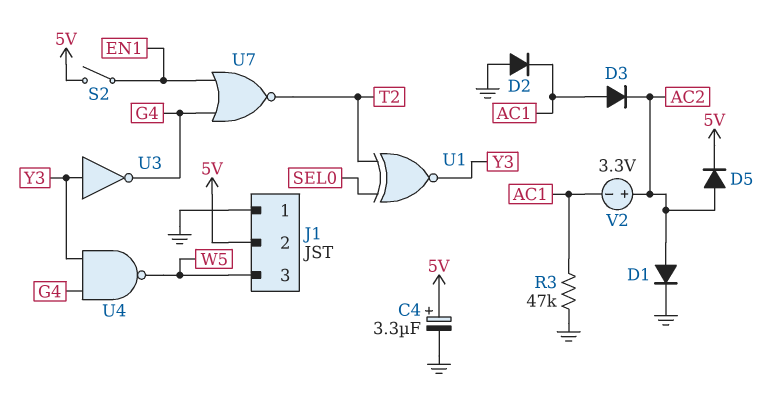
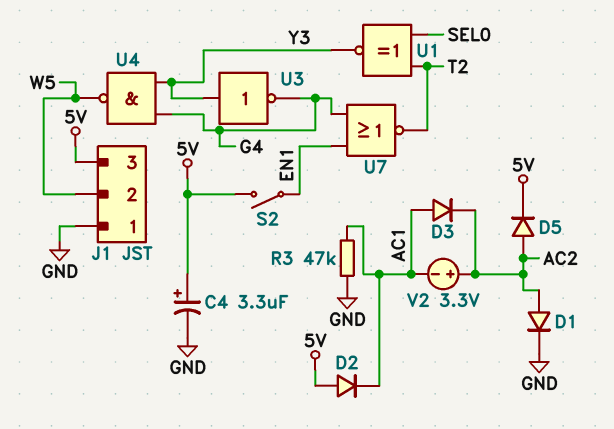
D2: diode (A GND, K AC1) -> diode (A 5V, K AC1)
J1 pin 2: 5V -> W5
J1 pin 3: W5 -> 5V

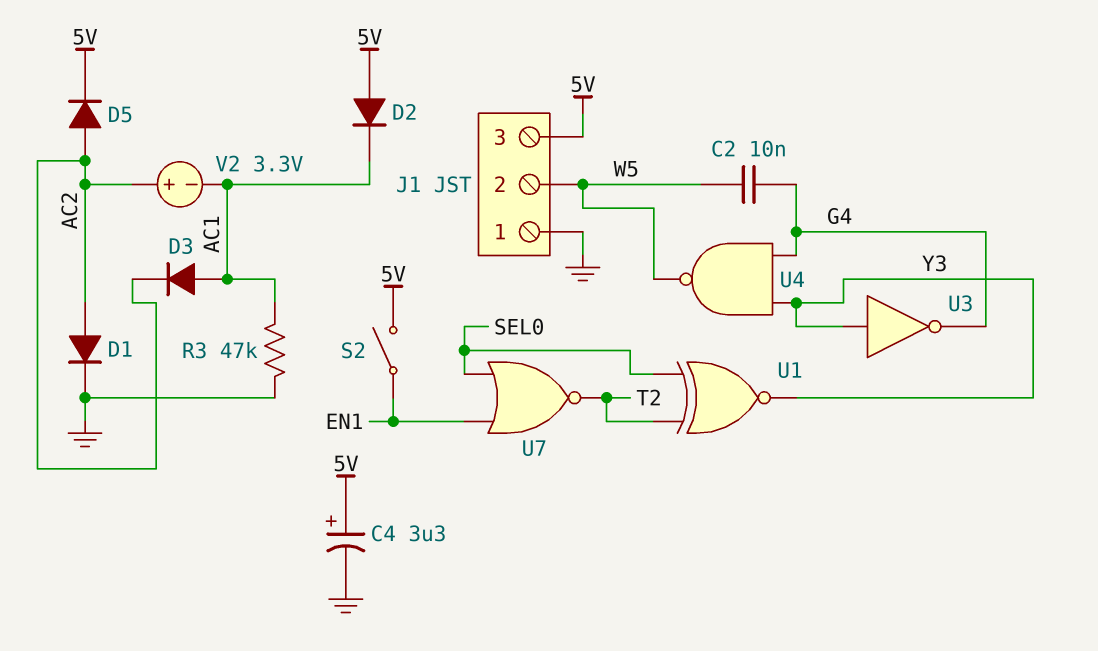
C2: none -> 10nF (G4, W5)
U7: NOR (in EN1, in G4, out T2) -> NOR (in EN1, in SEL0, out T2)

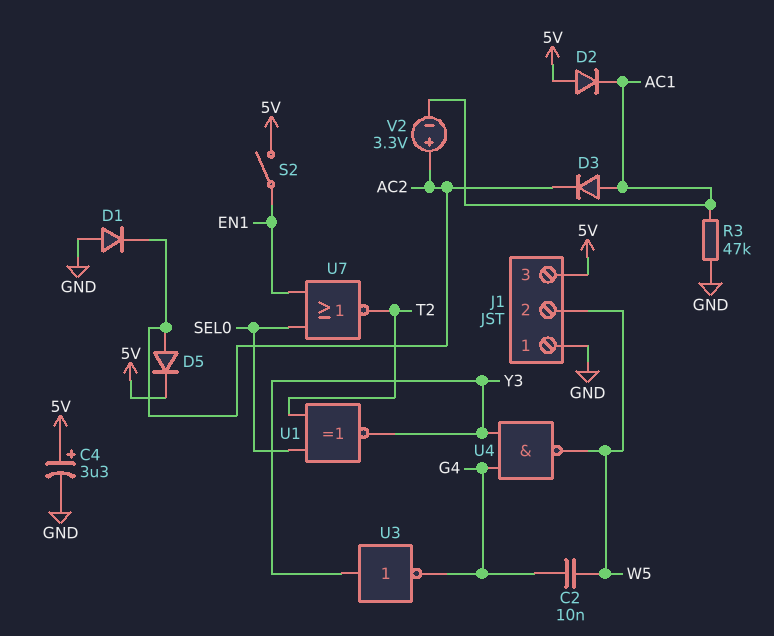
D1: diode (A AC2, K GND) -> diode (A GND, K AC2)

